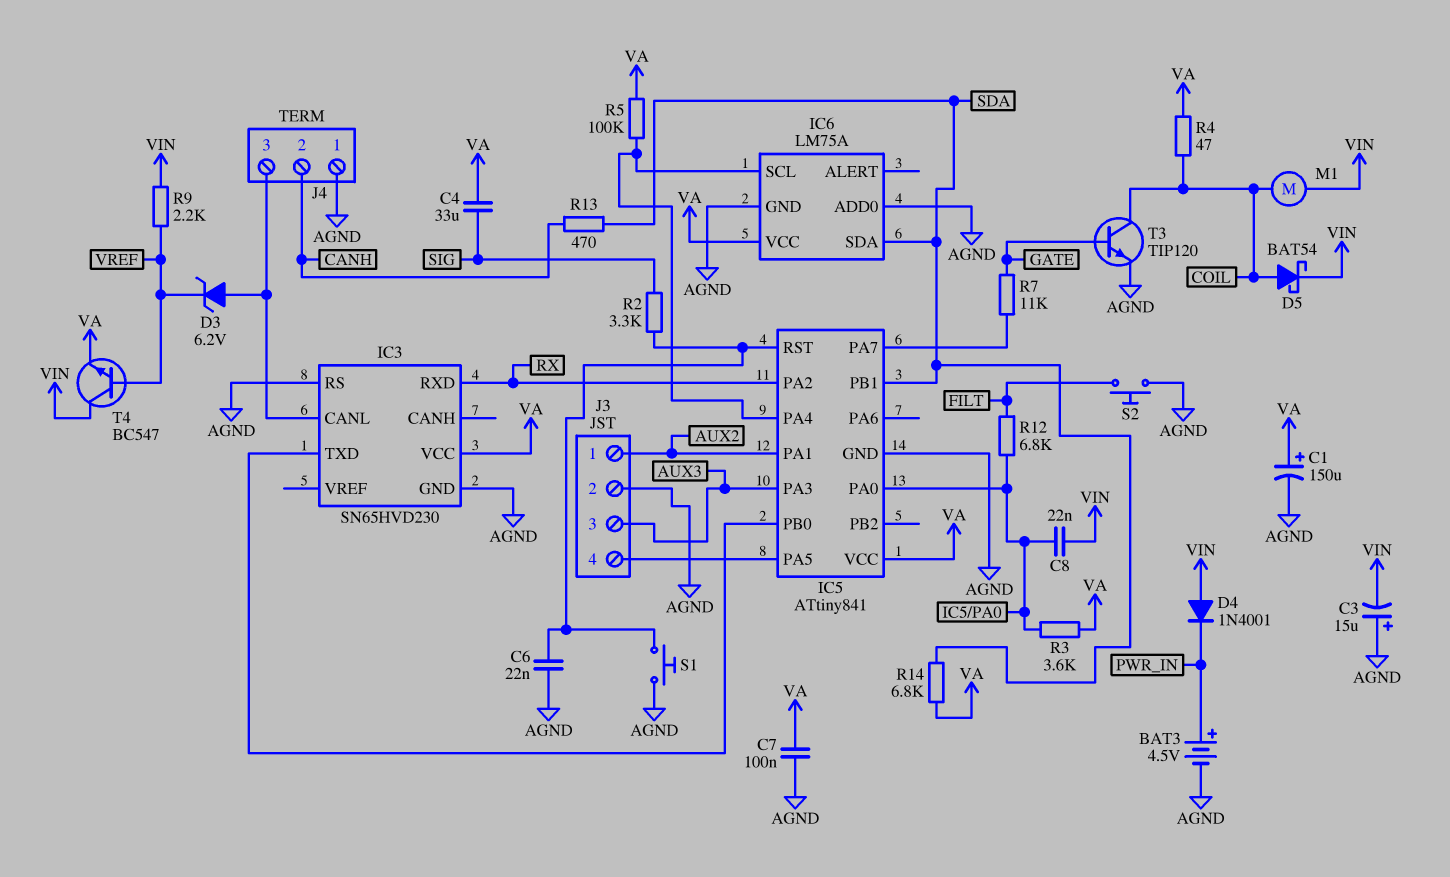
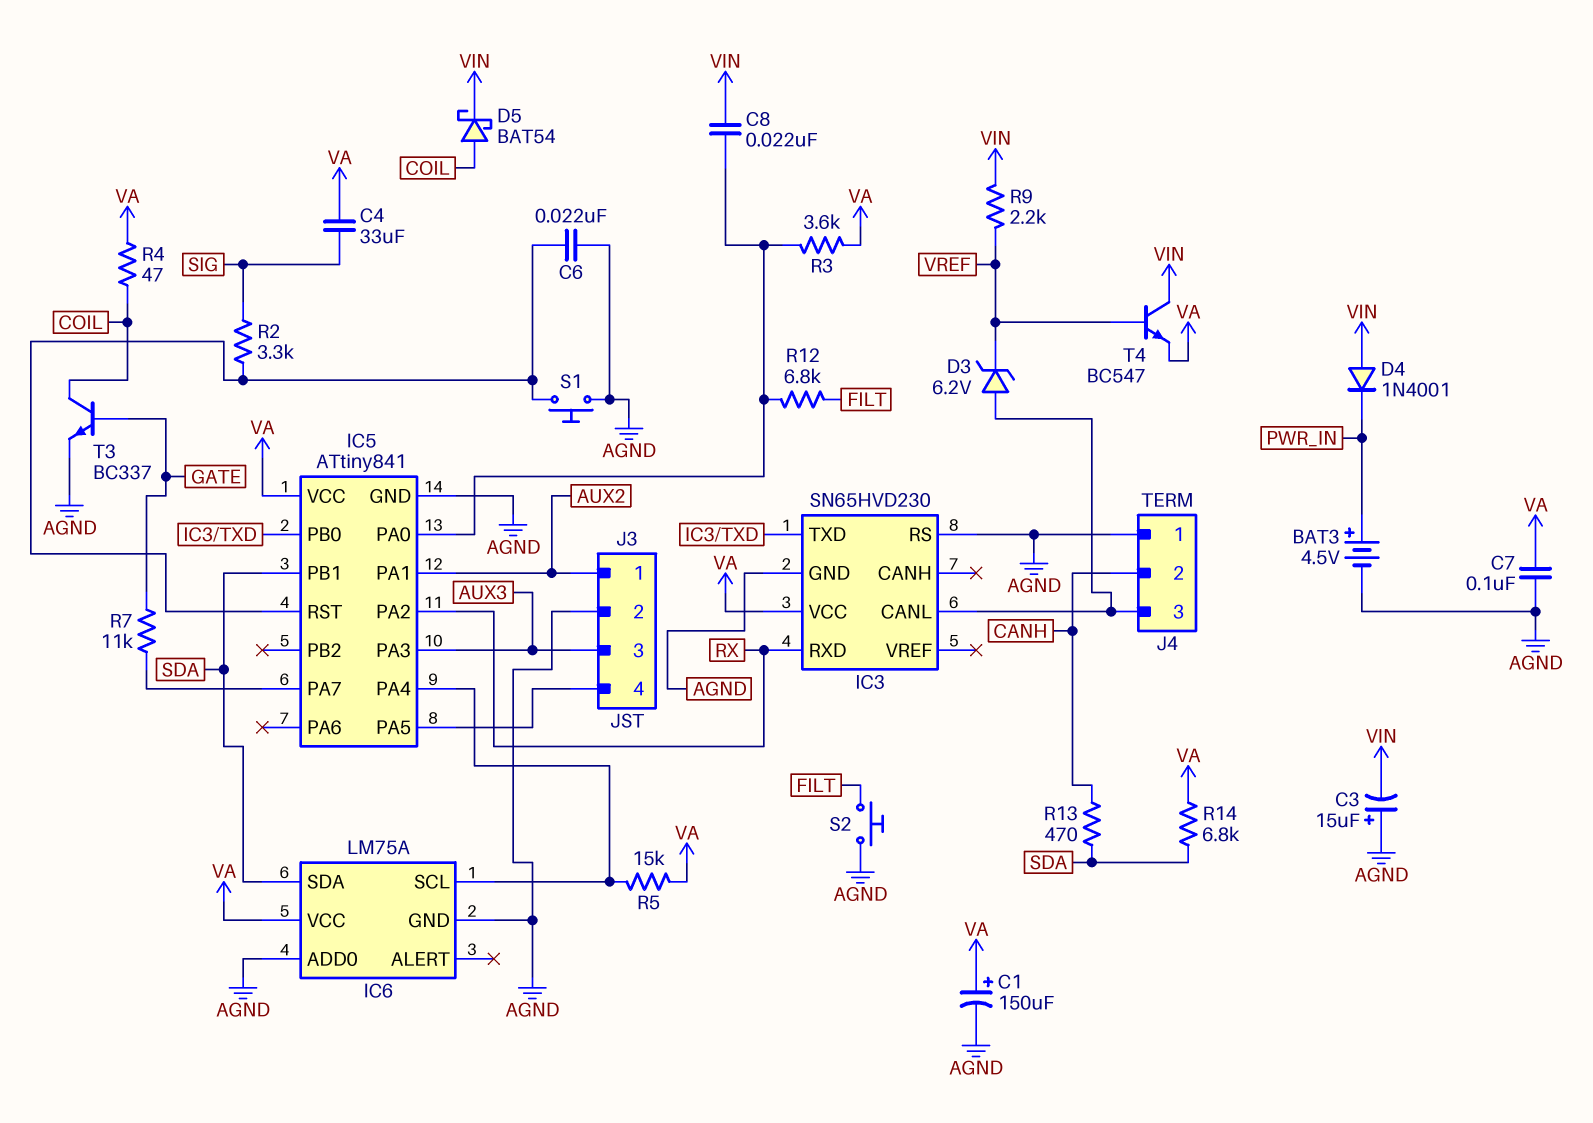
M1: motor (COIL, VIN) -> none
R5: 100k (IC5/PA4, VA) -> 15k (IC5/PA4, VA)
T3: NPN TIP120 (B GATE, C COIL, E AGND) -> NPN BC337 (B GATE, C COIL, E AGND)

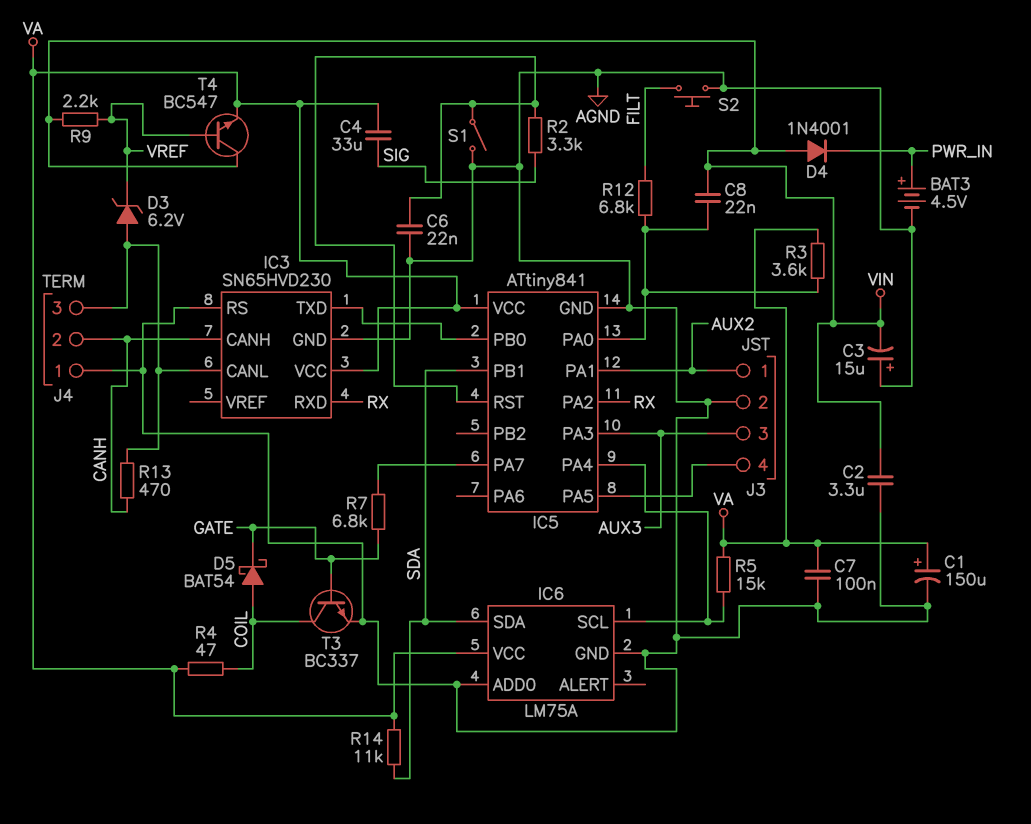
C2: none -> 3.3uF (AGND, VIN)
D5: schottky BAT54 (A COIL, K VIN) -> schottky BAT54 (A COIL, K GATE)
IC3 pin CANH: none -> CANH
R7: 11k (GATE, IC5/PA7) -> 6.8k (GATE, IC5/PA7)
R13: 470 (CANH, SDA) -> 470 (CANH, IC3/CANL)
R14: 6.8k (SDA, VA) -> 11k (SDA, VA)
S1: button (AGND, IC5/RST) -> switch (AGND, IC5/RST)

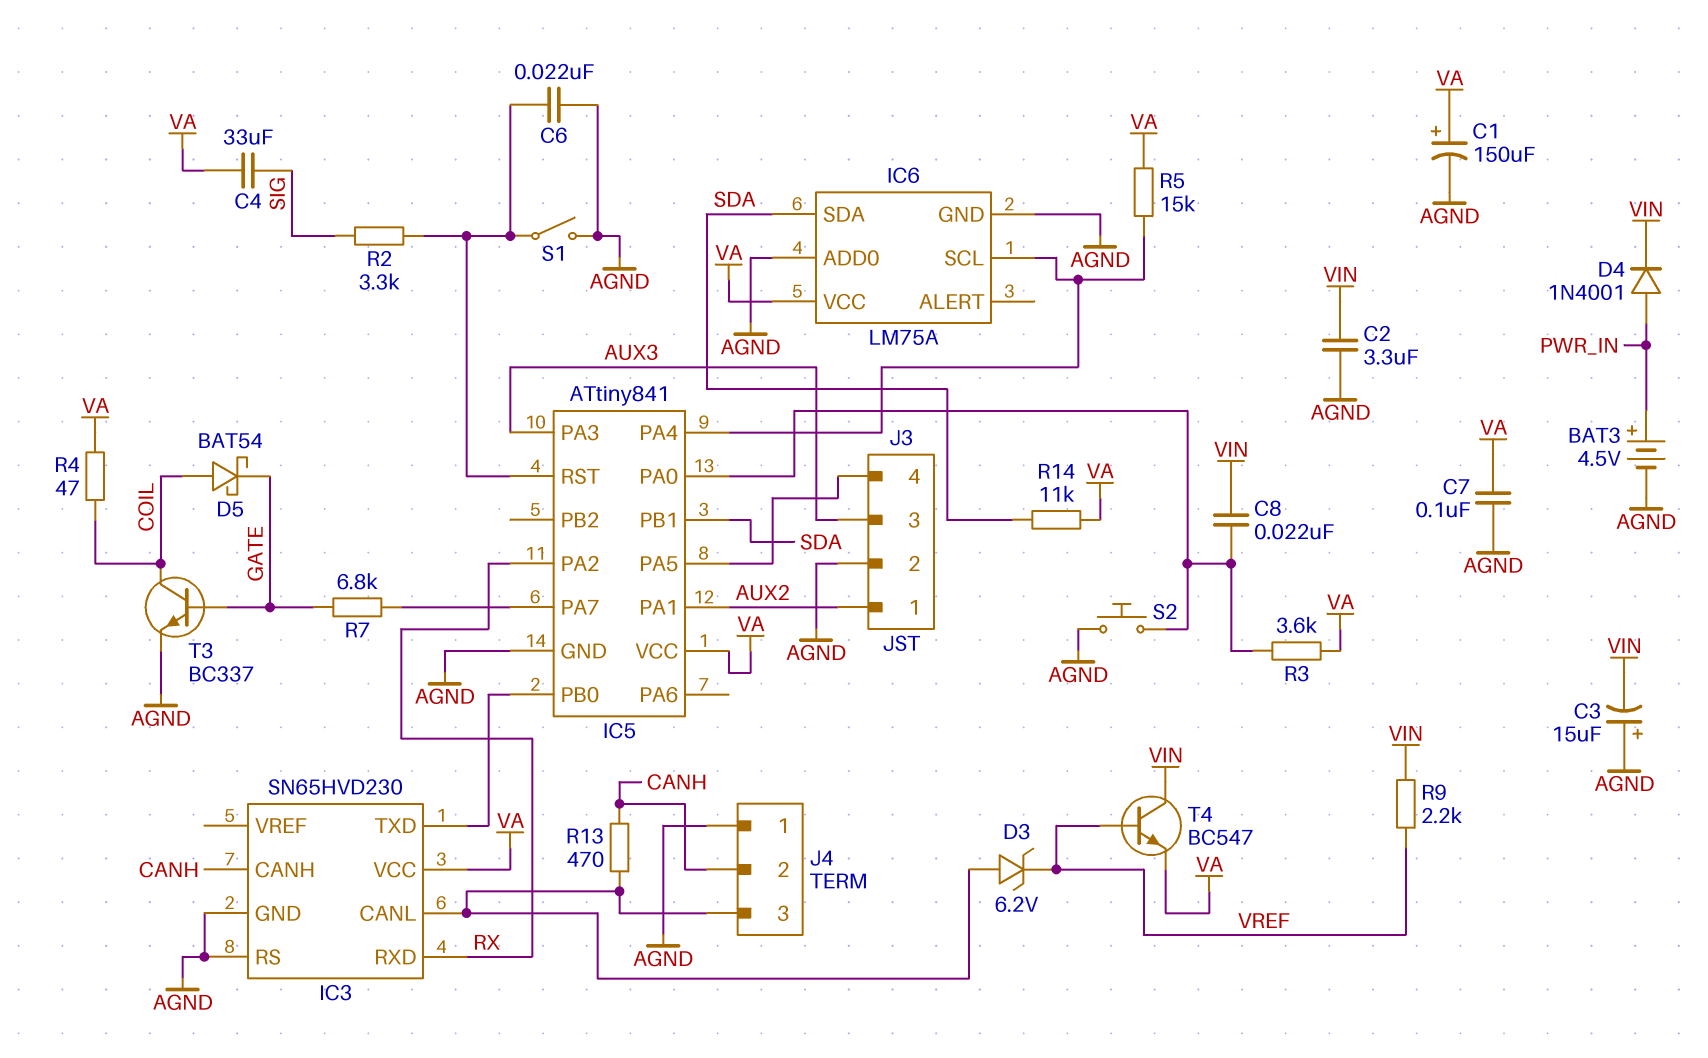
D4: diode 1N4001 (A VIN, K PWR_IN) -> diode 1N4001 (A PWR_IN, K VIN)
R12: 6.8k (FILT, IC5/PA0) -> none
S2: button (AGND, FILT) -> button (AGND, IC5/PA0)

